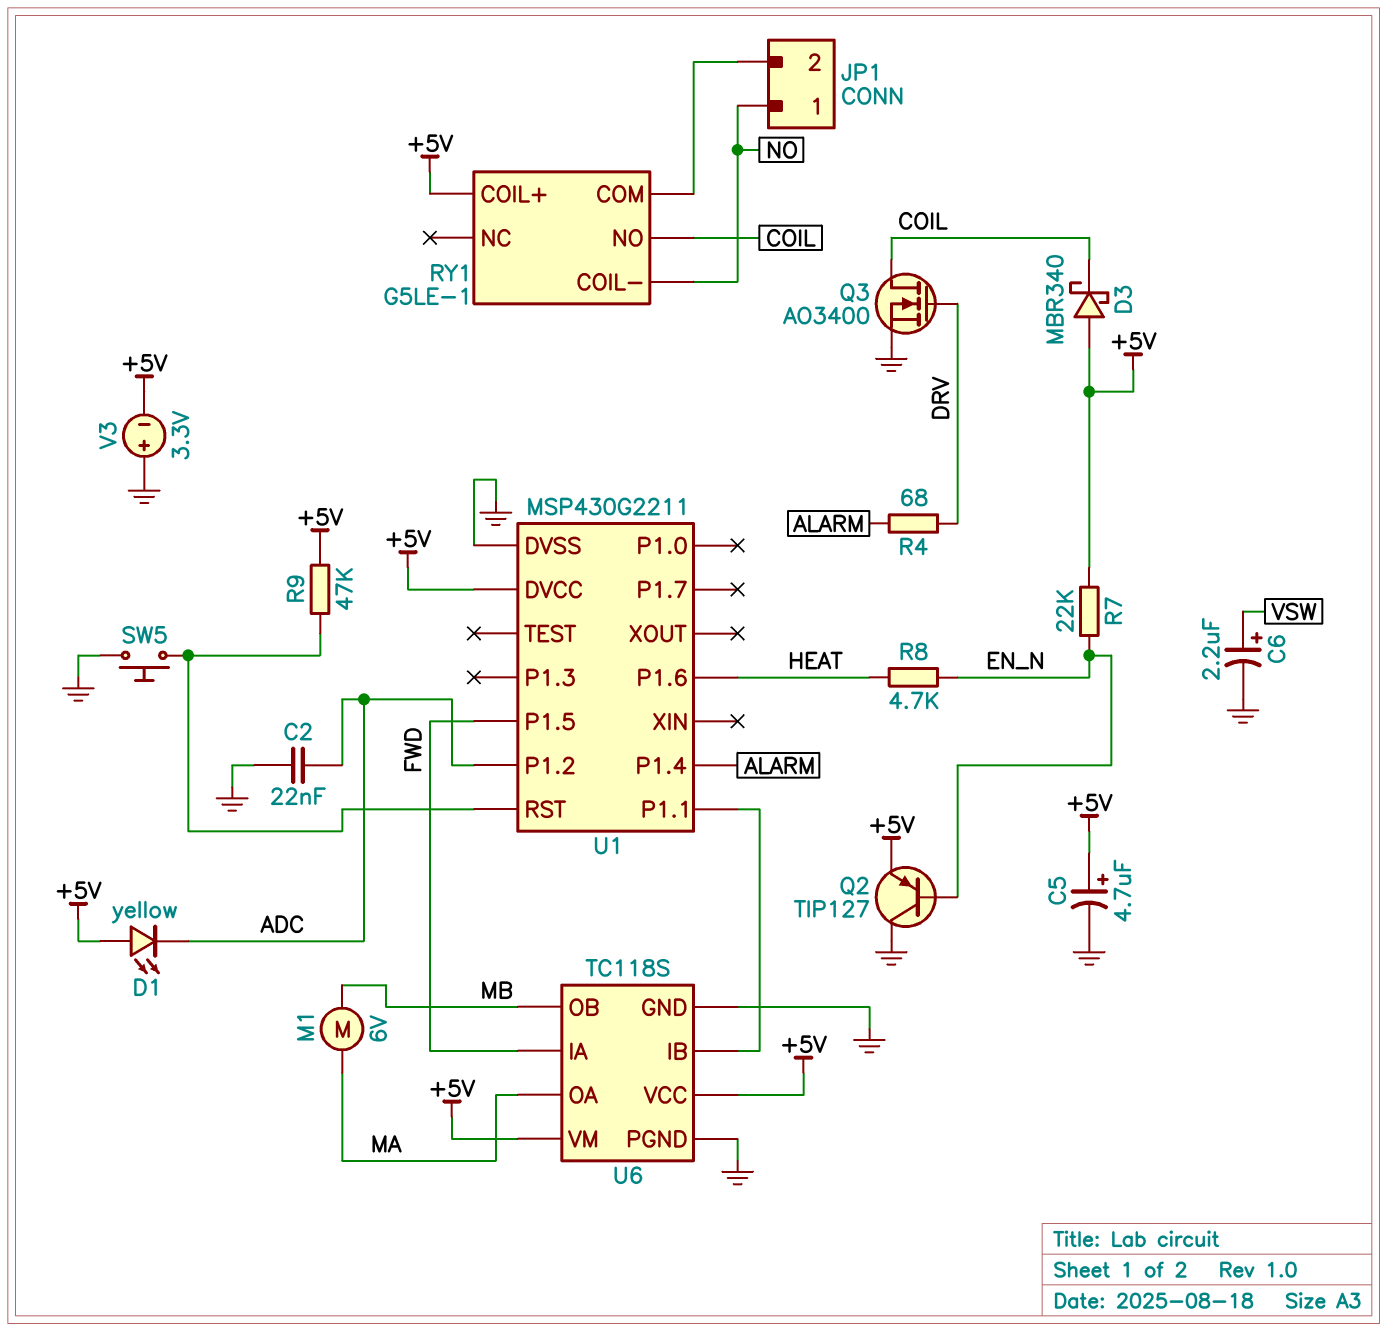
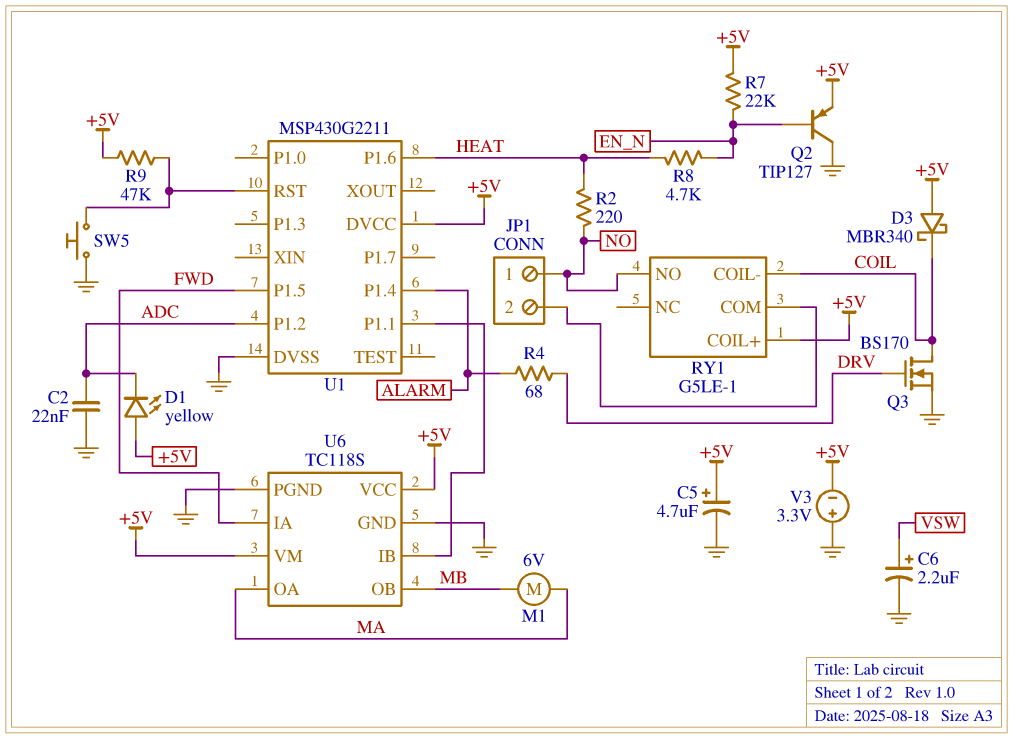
Q3: NMOS AO3400 (G DRV, D COIL, S GND) -> NMOS BS170 (G DRV, D COIL, S GND)
R2: none -> 220 (HEAT, NO)
RY1 pin COIL-: NO -> COIL
RY1 pin NO: COIL -> NO

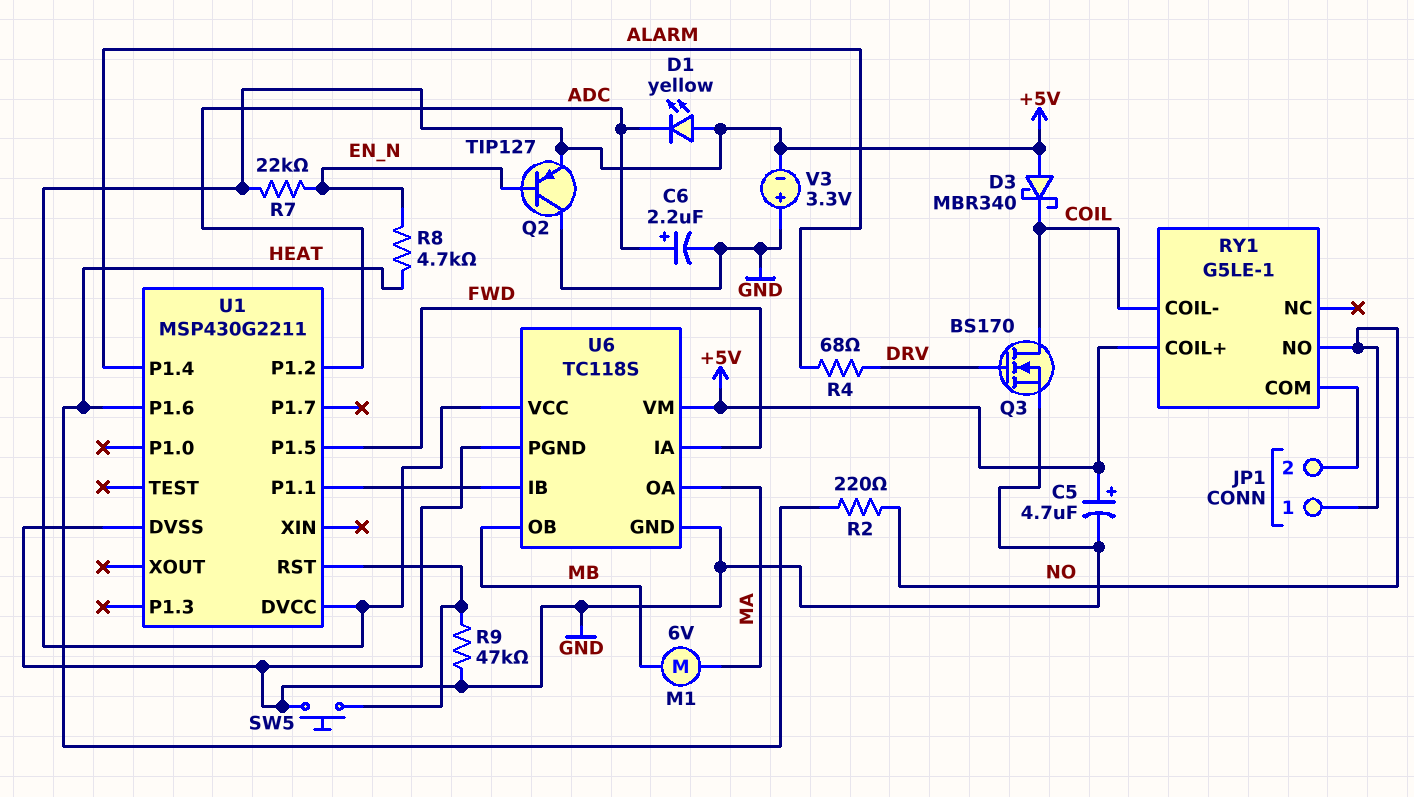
C2: 22nF (ADC, GND) -> none
C6: 2.2uF (plus VSW, minus GND) -> 2.2uF (plus ADC, minus GND)
R9: 47k (+5V, U1/RST) -> 47k (GND, U1/RST)

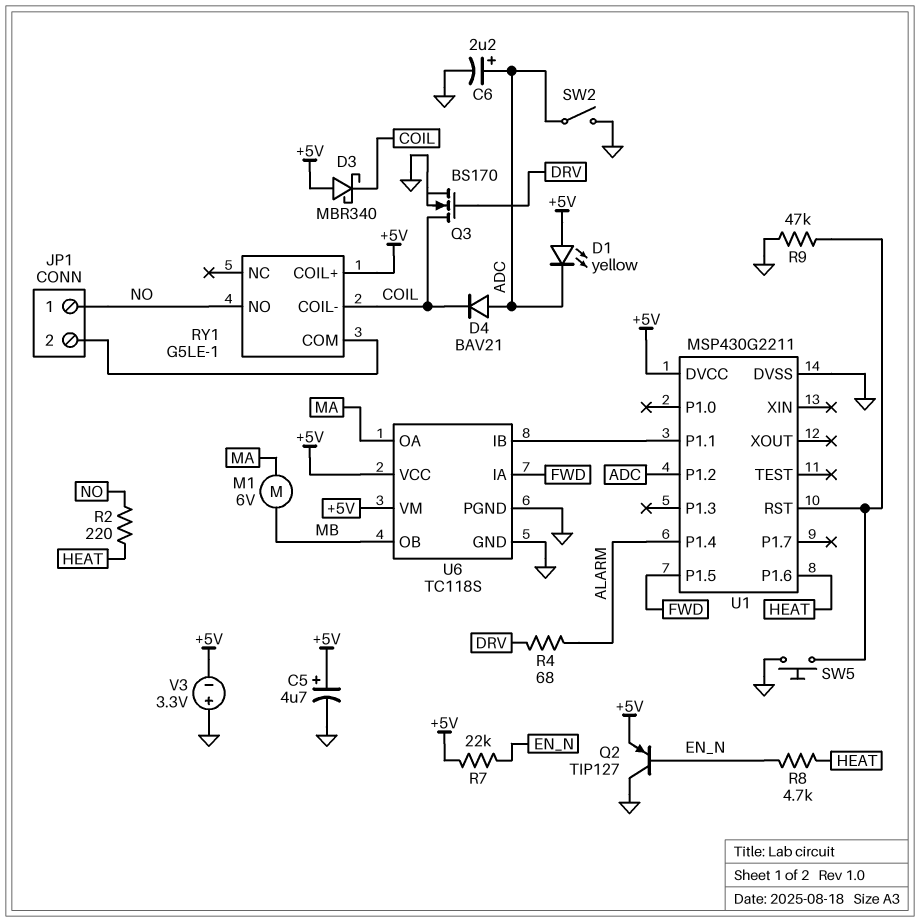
D4: none -> diode BAV21 (A ADC, K COIL)
SW2: none -> switch (ADC, GND)

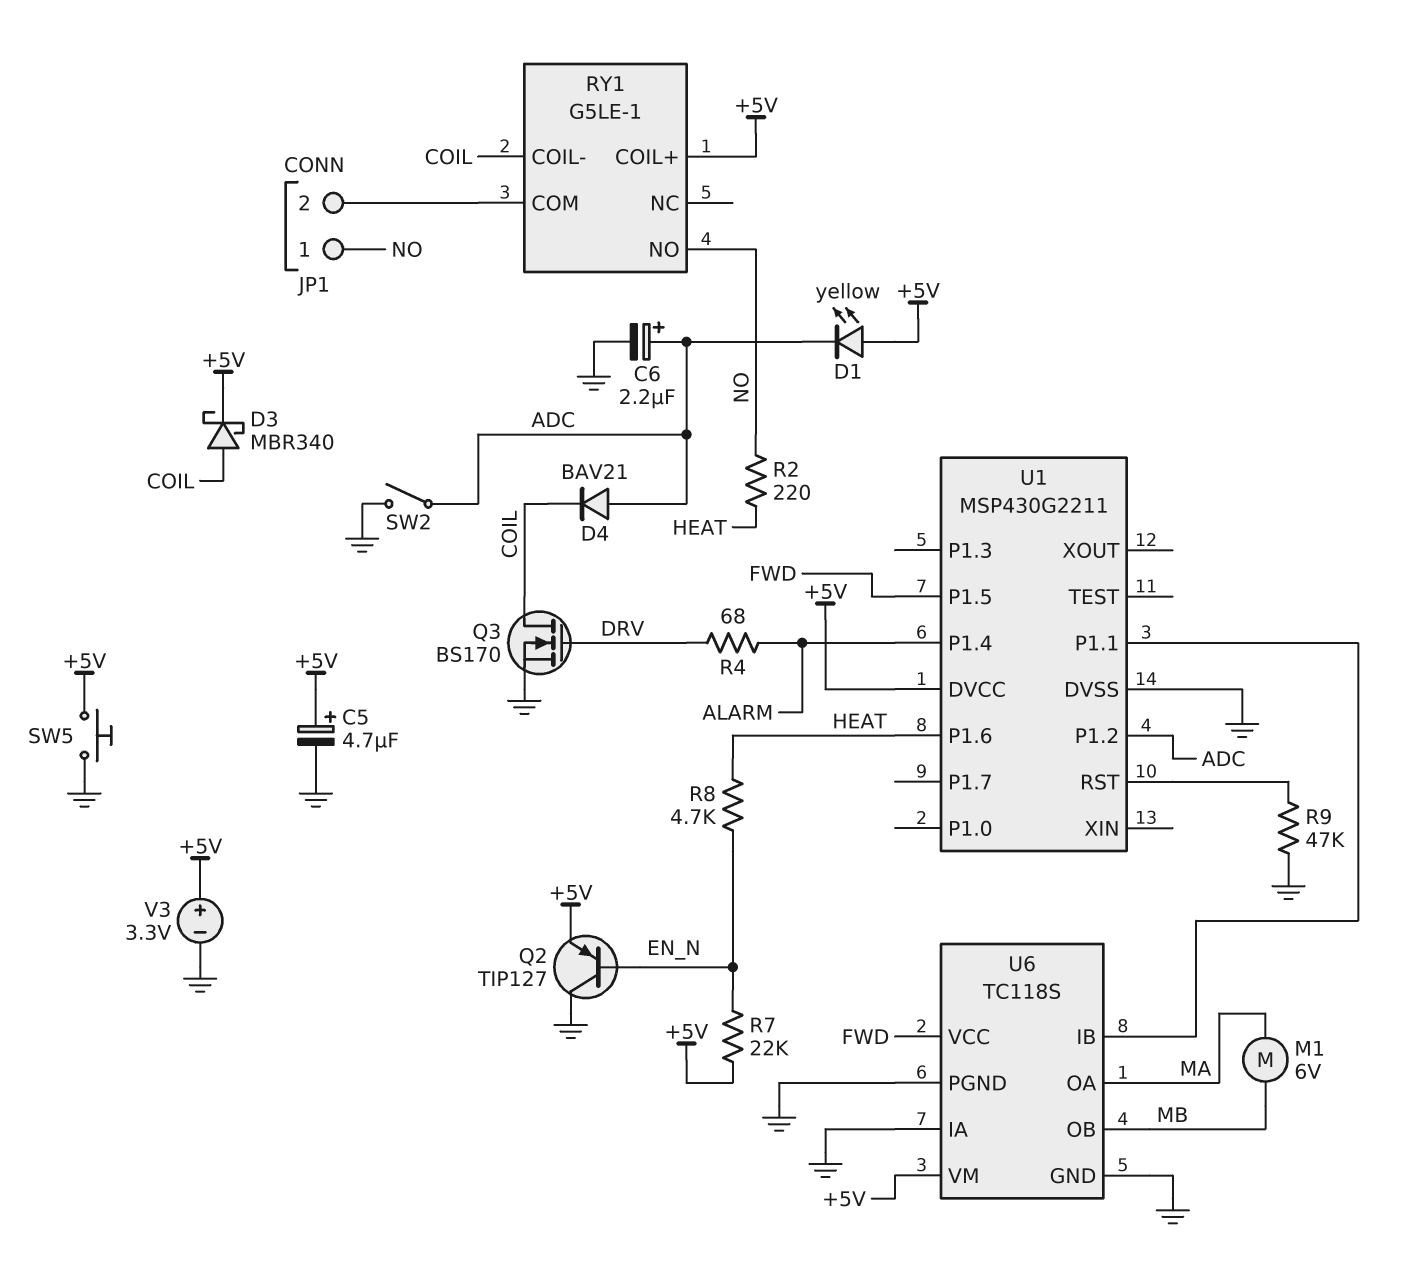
D3: schottky MBR340 (A +5V, K COIL) -> schottky MBR340 (A COIL, K +5V)
SW5: button (GND, U1/RST) -> button (+5V, GND)
U6 pin IA: FWD -> GND
U6 pin VCC: +5V -> FWD
V3: 3.3V (plus GND, minus +5V) -> 3.3V (plus +5V, minus GND)

